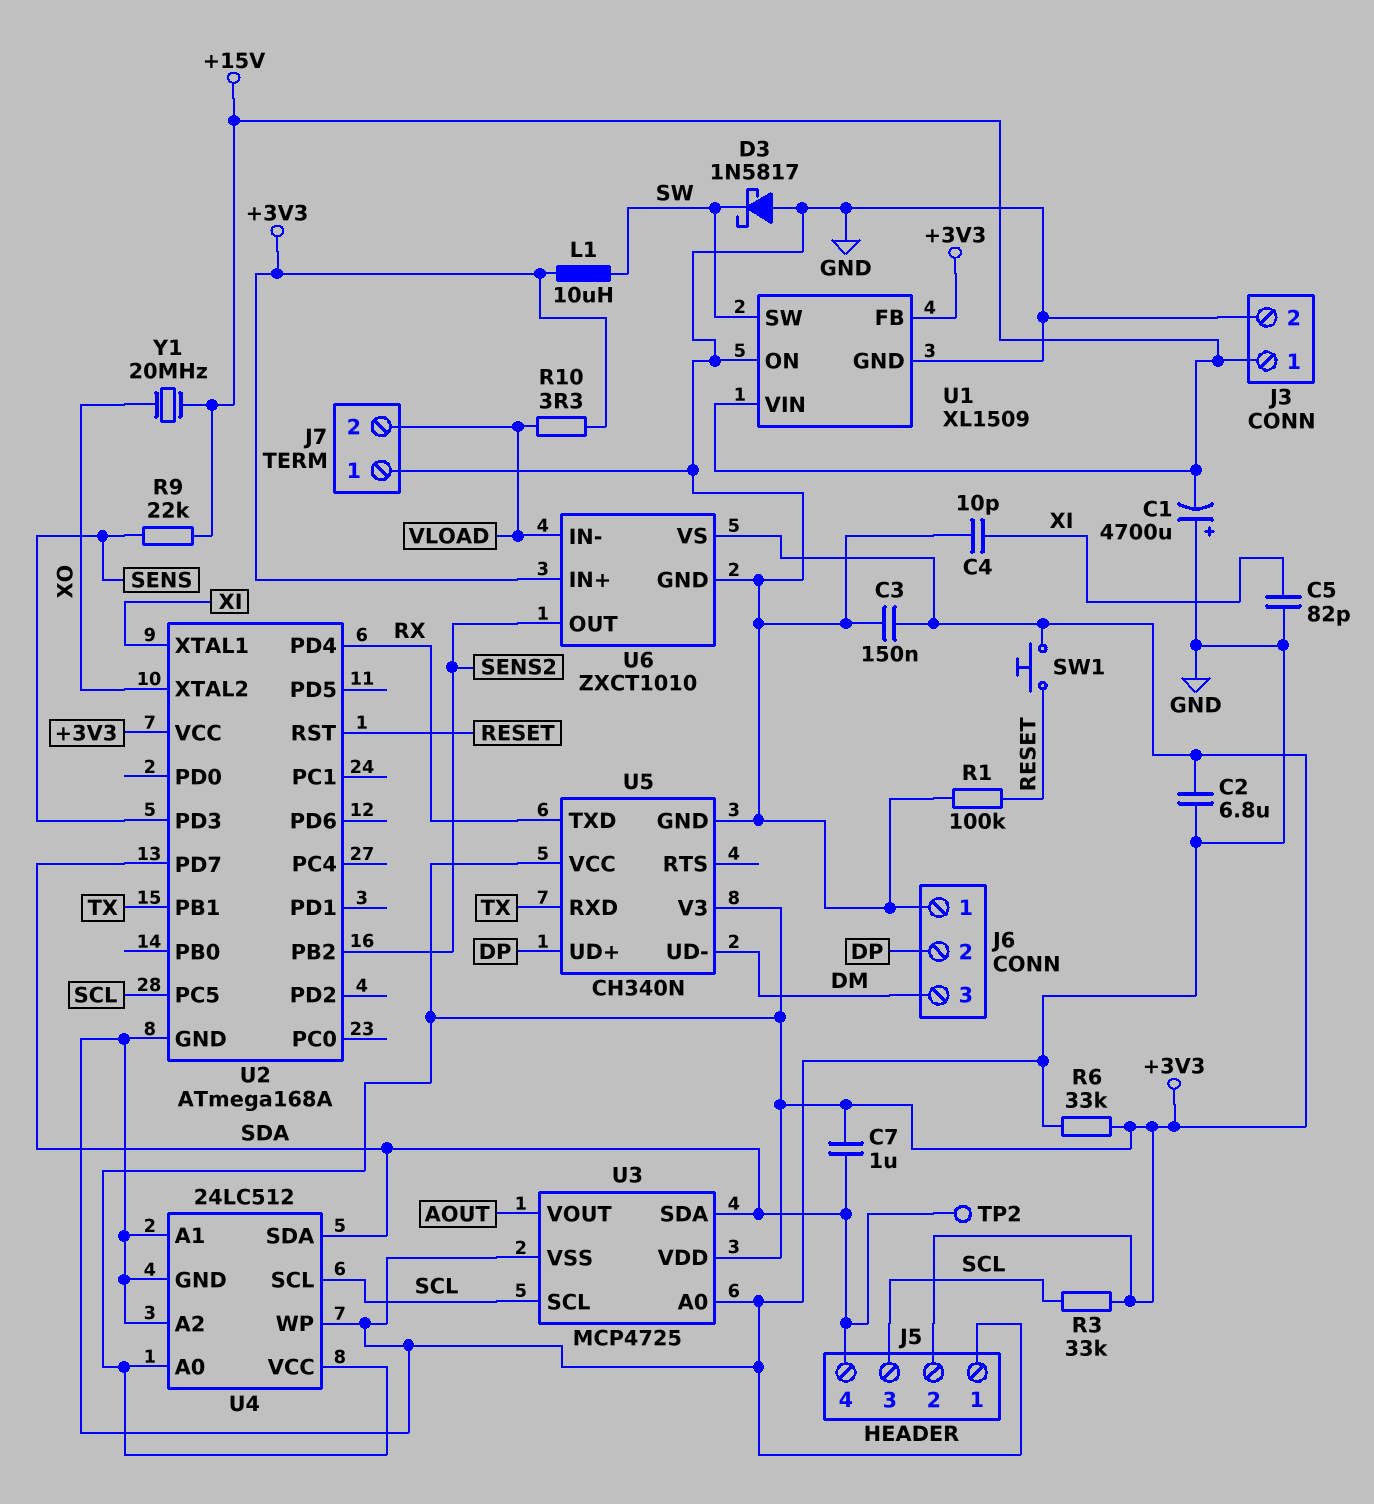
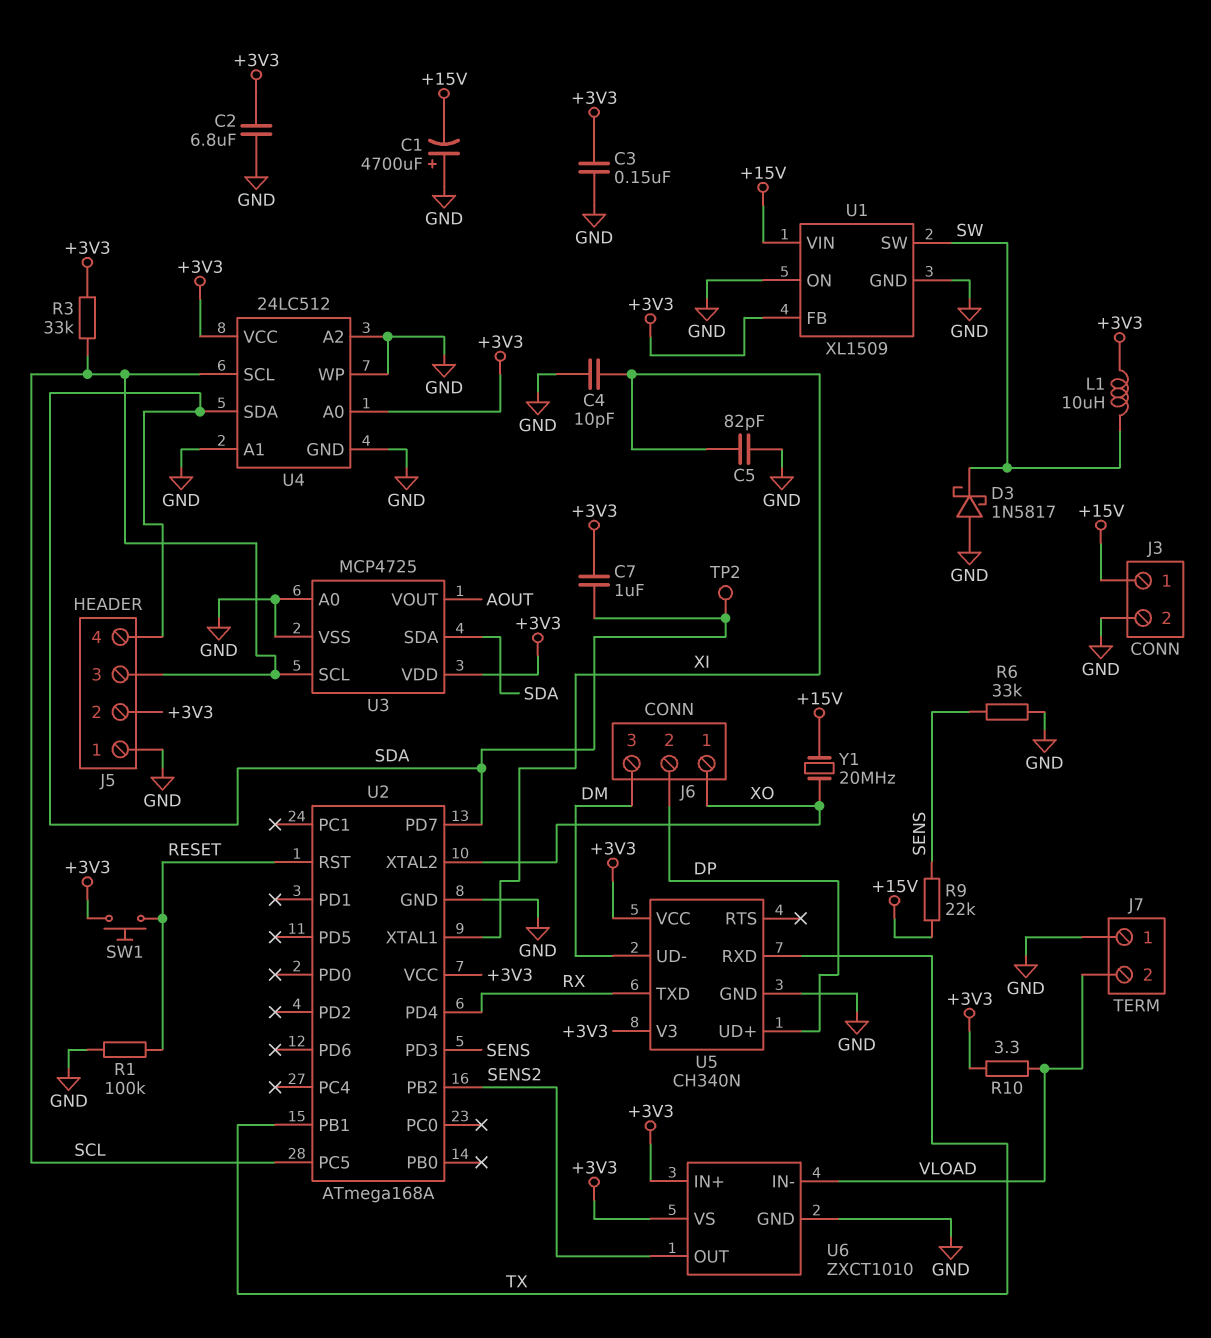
J6 pin 1: GND -> XO
R6: 33k (+3V3, GND) -> 33k (GND, SENS)

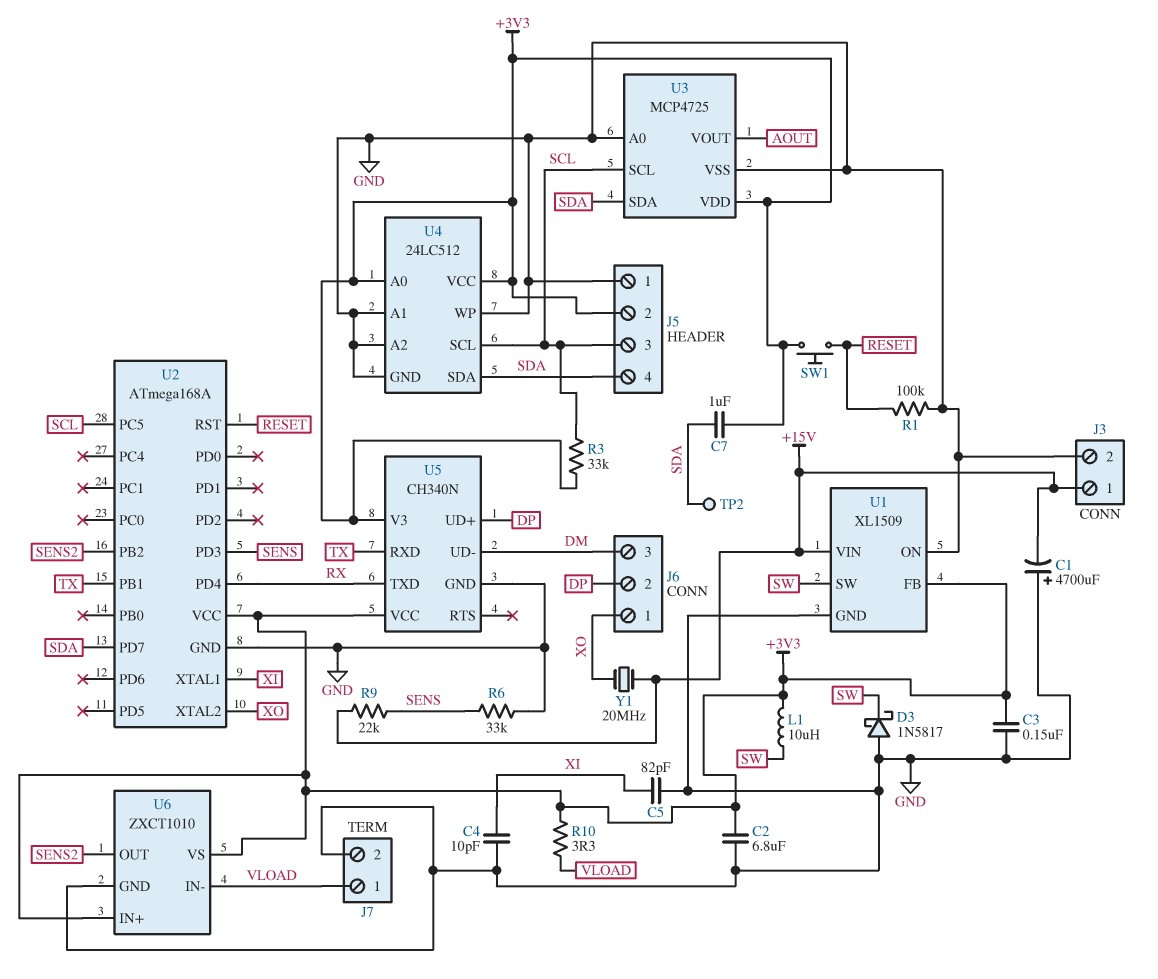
J7 pin 1: GND -> VLOAD
J7 pin 2: VLOAD -> GND

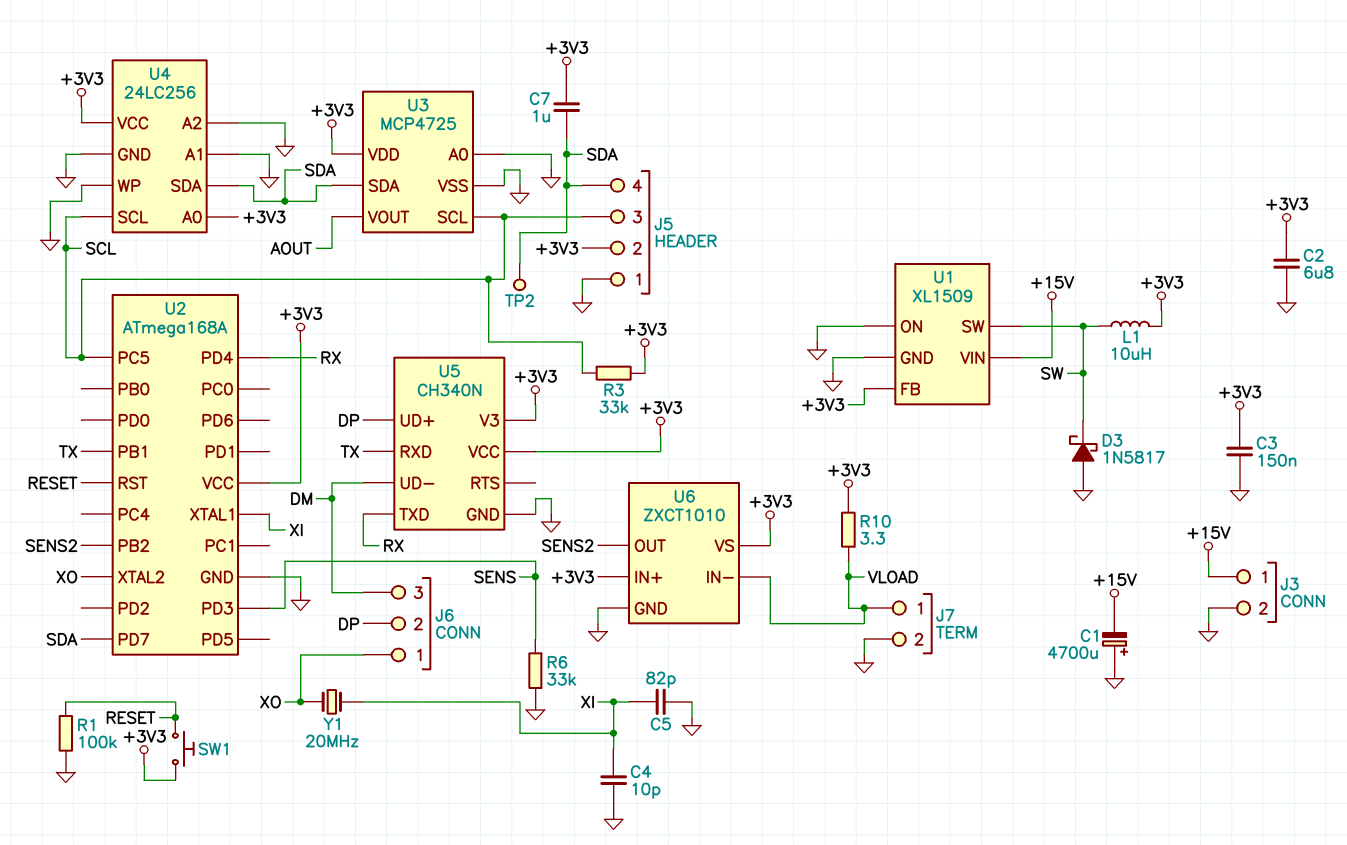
R9: 22k (+15V, SENS) -> none
U4: 24LC512 -> 24LC256
Y1: 20MHz (+15V, XO) -> 20MHz (XI, XO)

